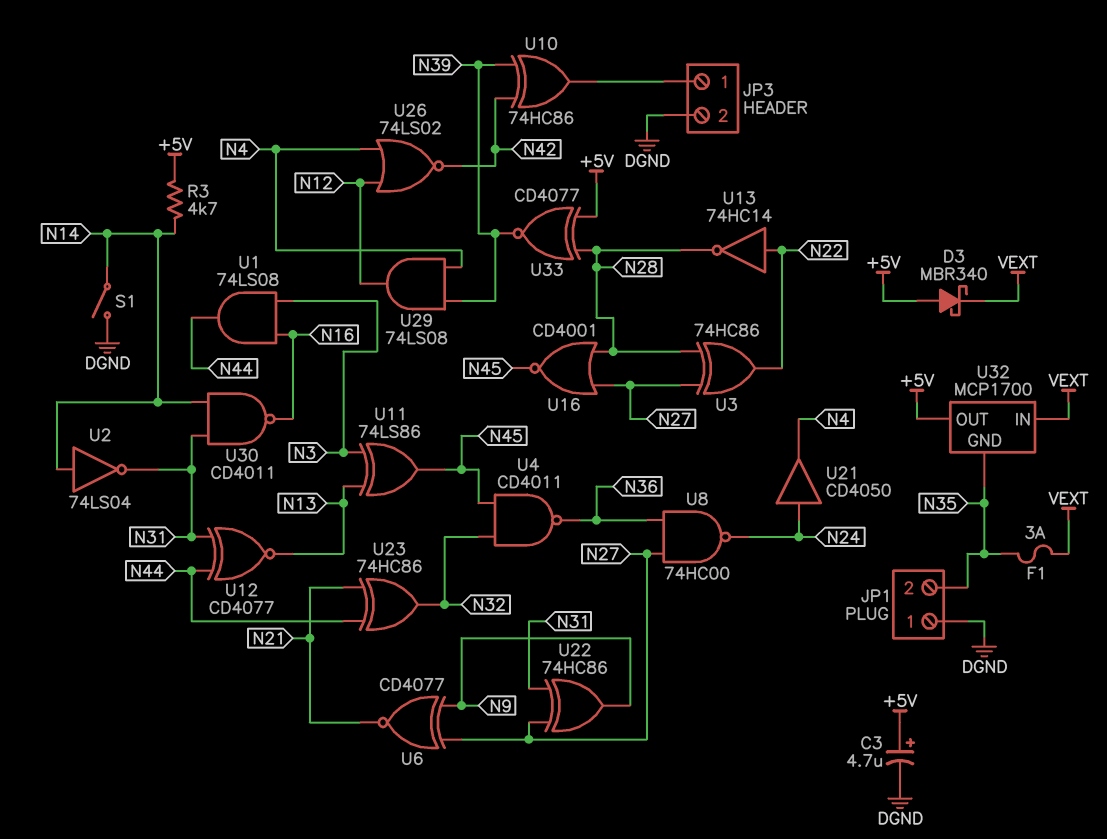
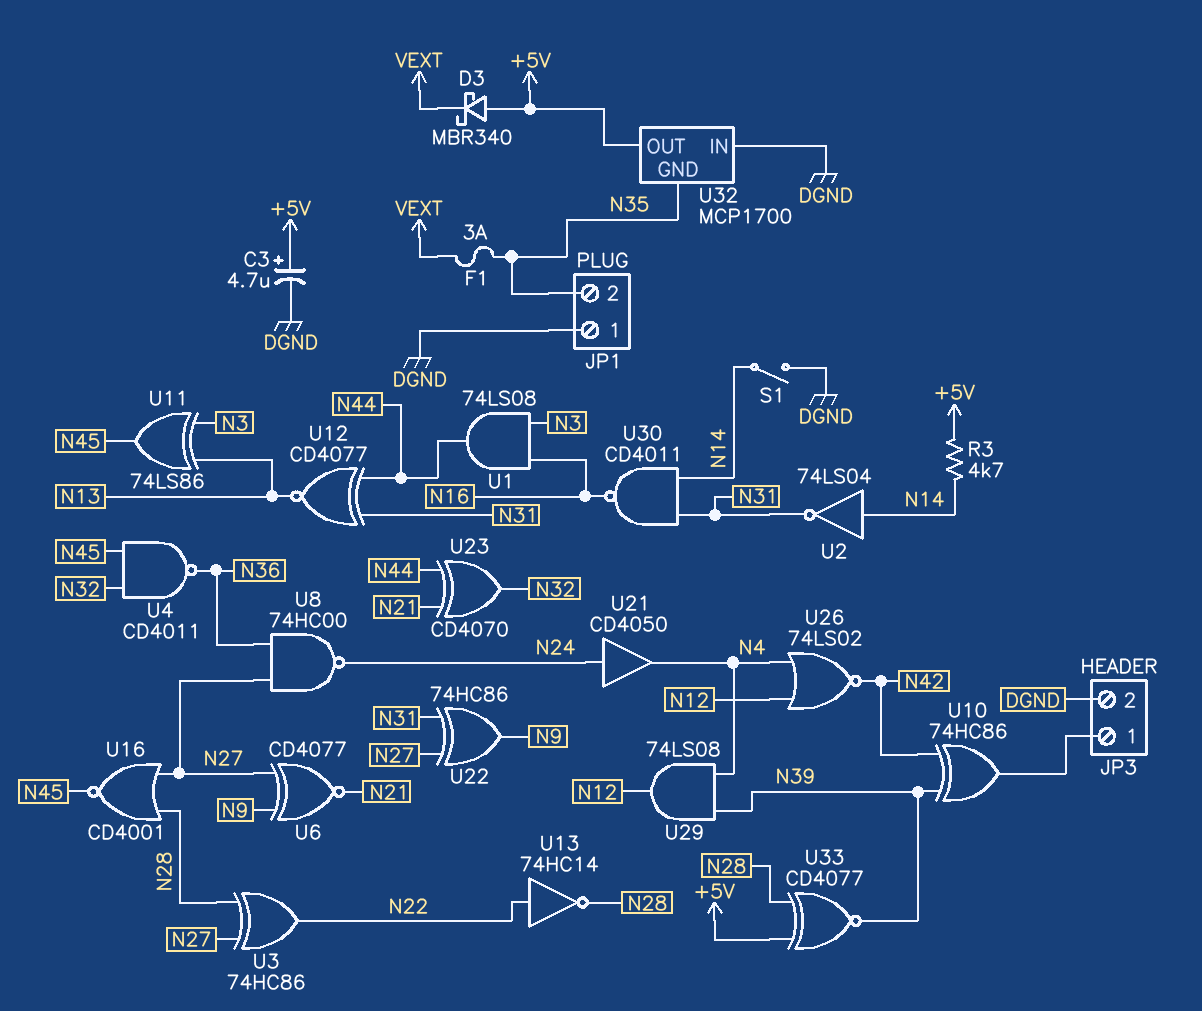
U23: XOR 74HC86 (in N21, in N44, out N32) -> XOR CD4070 (in N21, in N44, out N32)
U32 pin IN: VEXT -> DGND

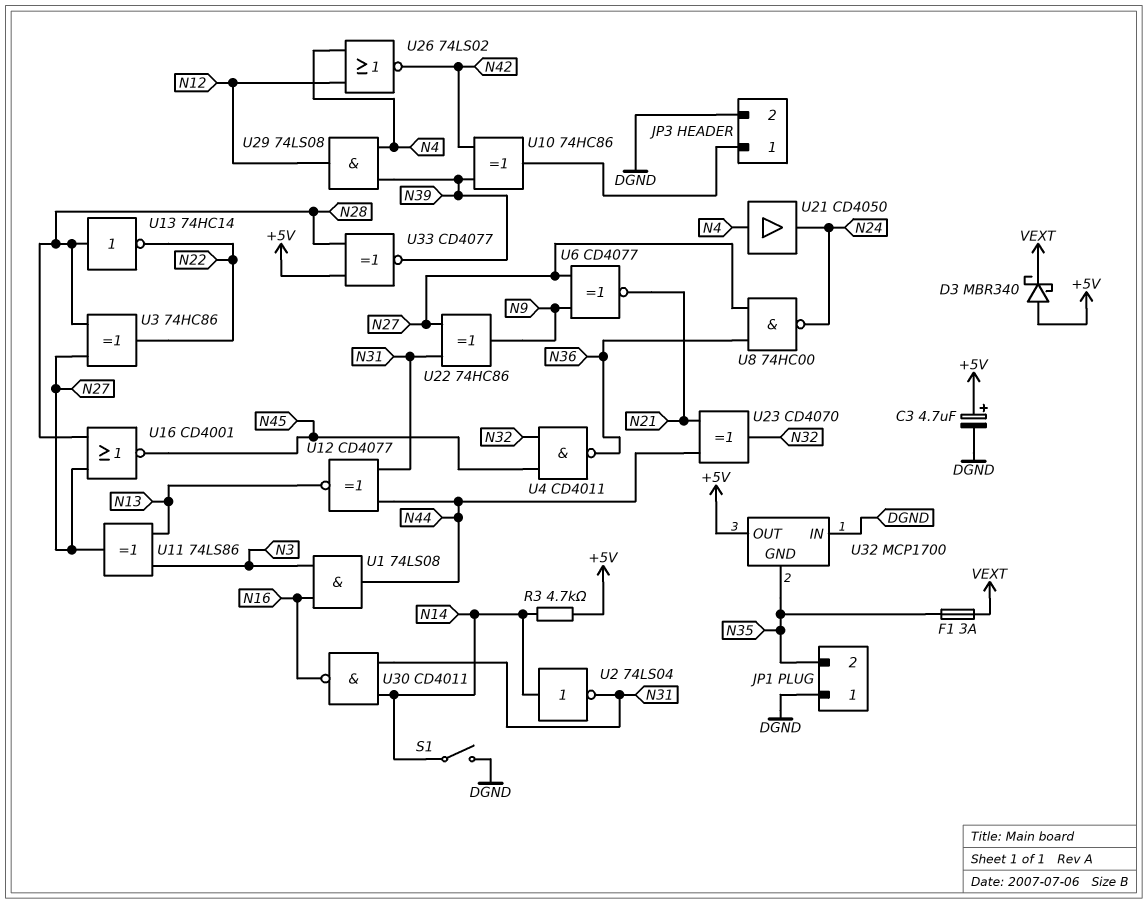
U11: XOR 74LS86 (in N3, in N13, out N45) -> XOR 74LS86 (in N3, in N13, out N27)
U13: NOT 74HC14 (in N22, out N28) -> NOT 74HC14 (in N28, out N22)
U21: buffer CD4050 (in N24, out N4) -> buffer CD4050 (in N4, out N24)

